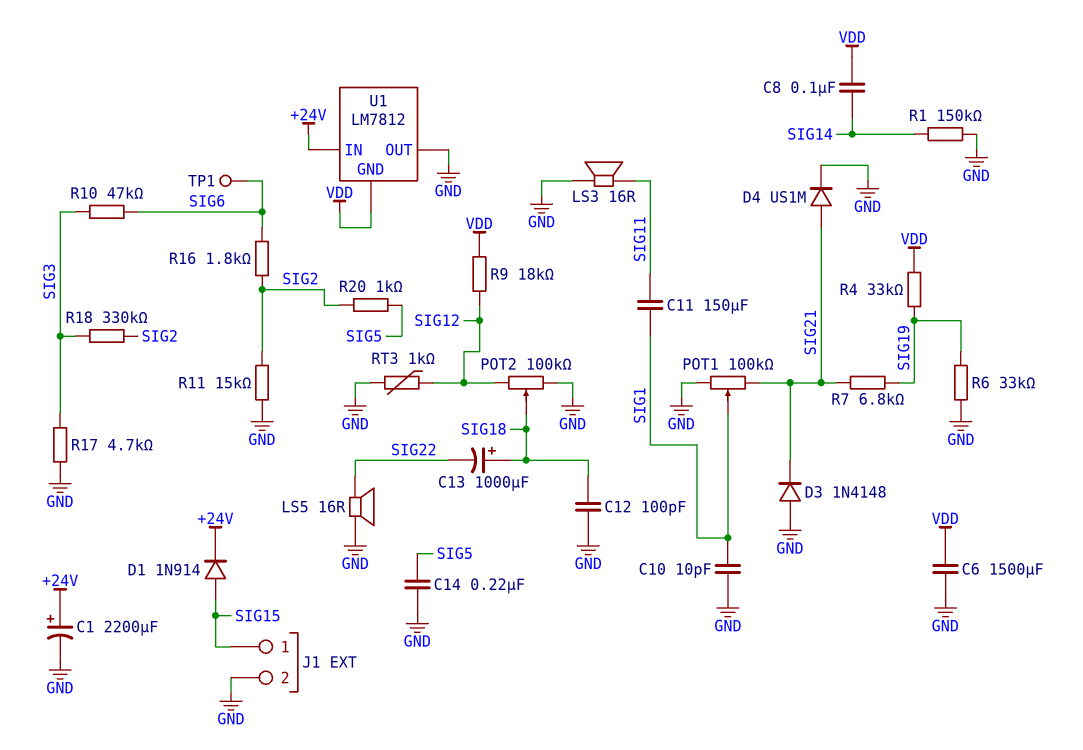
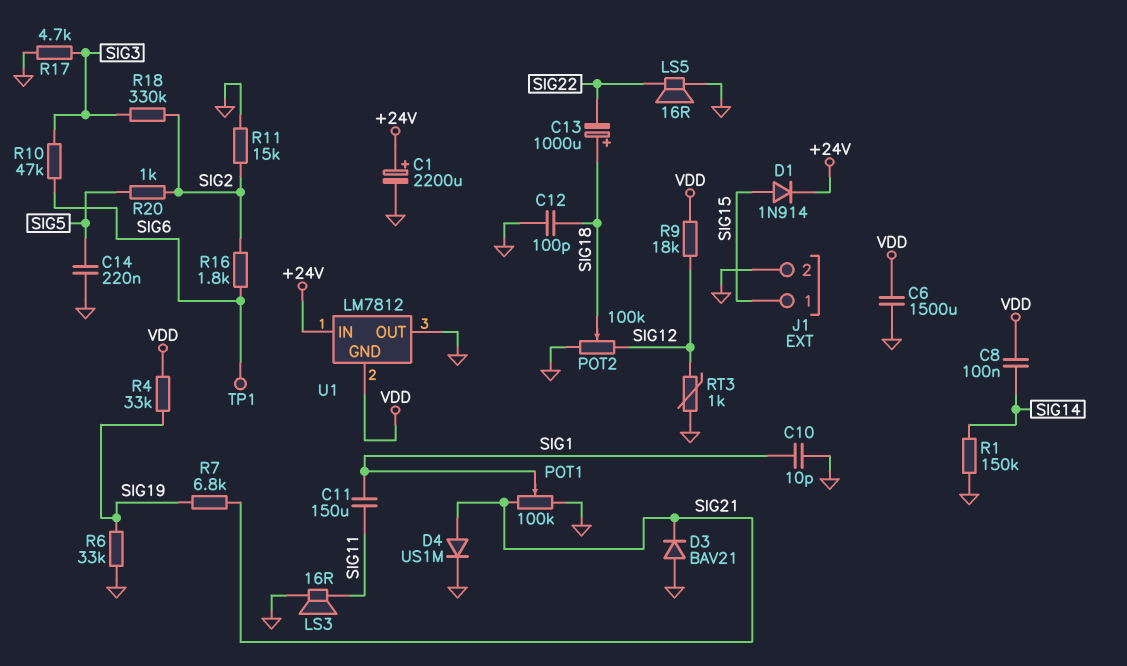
D3: diode 1N4148 (A GND, K SIG21) -> diode BAV21 (A GND, K SIG21)

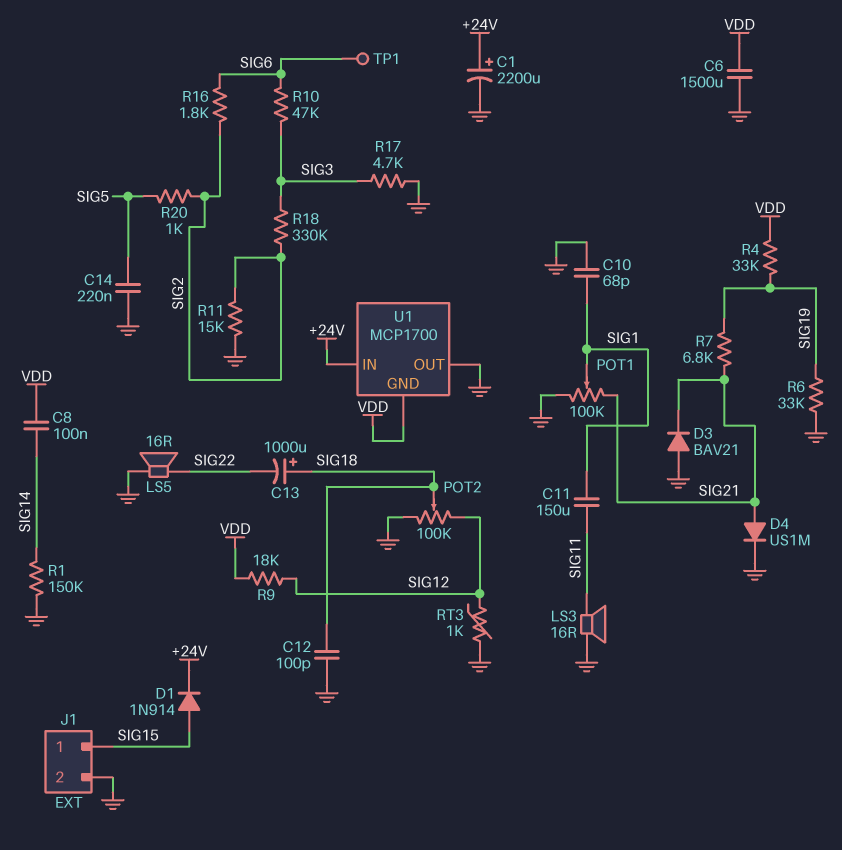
C10: 10pF (GND, SIG1) -> 68pF (GND, SIG1)
U1: LM7812 -> MCP1700

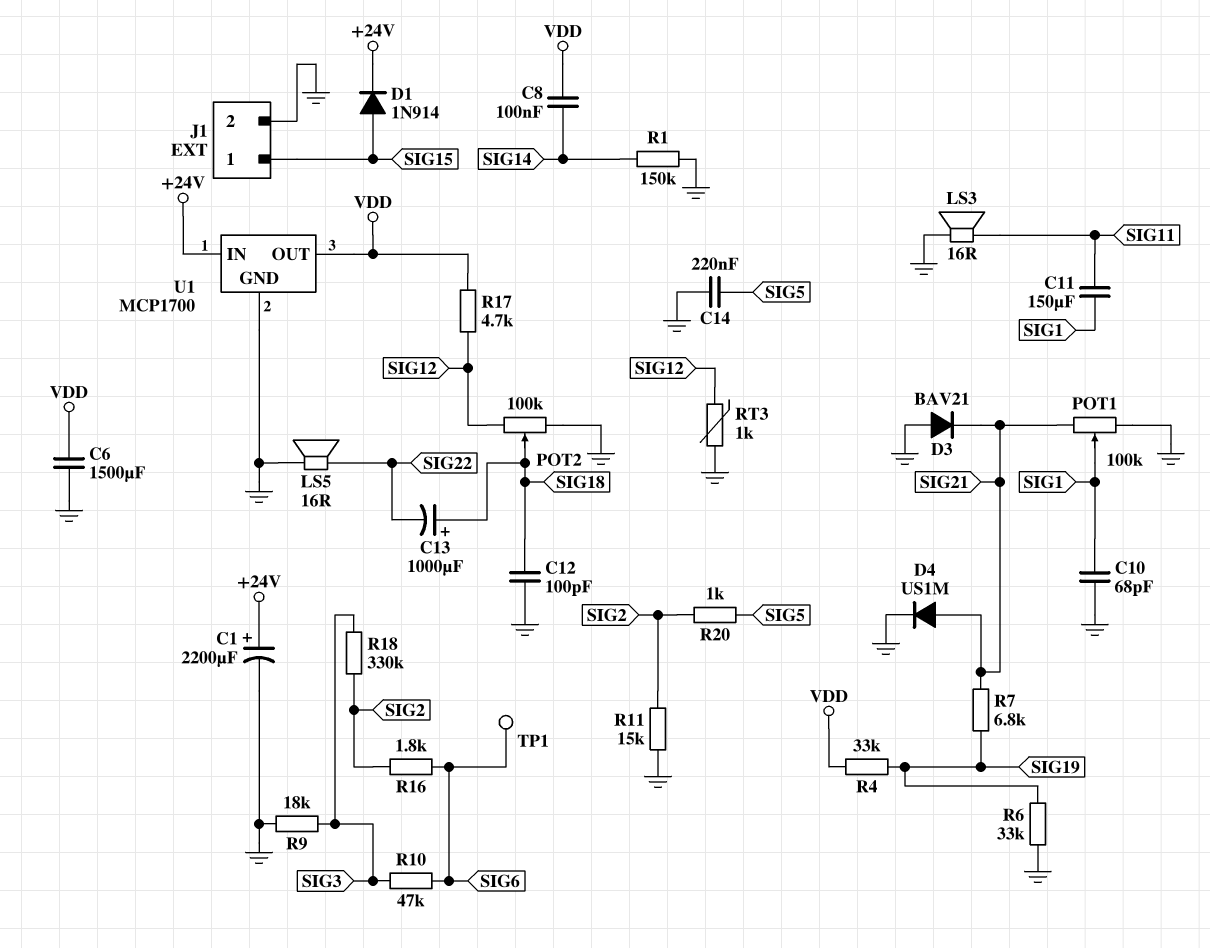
R9: 18k (SIG12, VDD) -> 18k (GND, SIG3)
R17: 4.7k (GND, SIG3) -> 4.7k (SIG12, VDD)
U1 pin GND: VDD -> GND
U1 pin OUT: GND -> VDD

